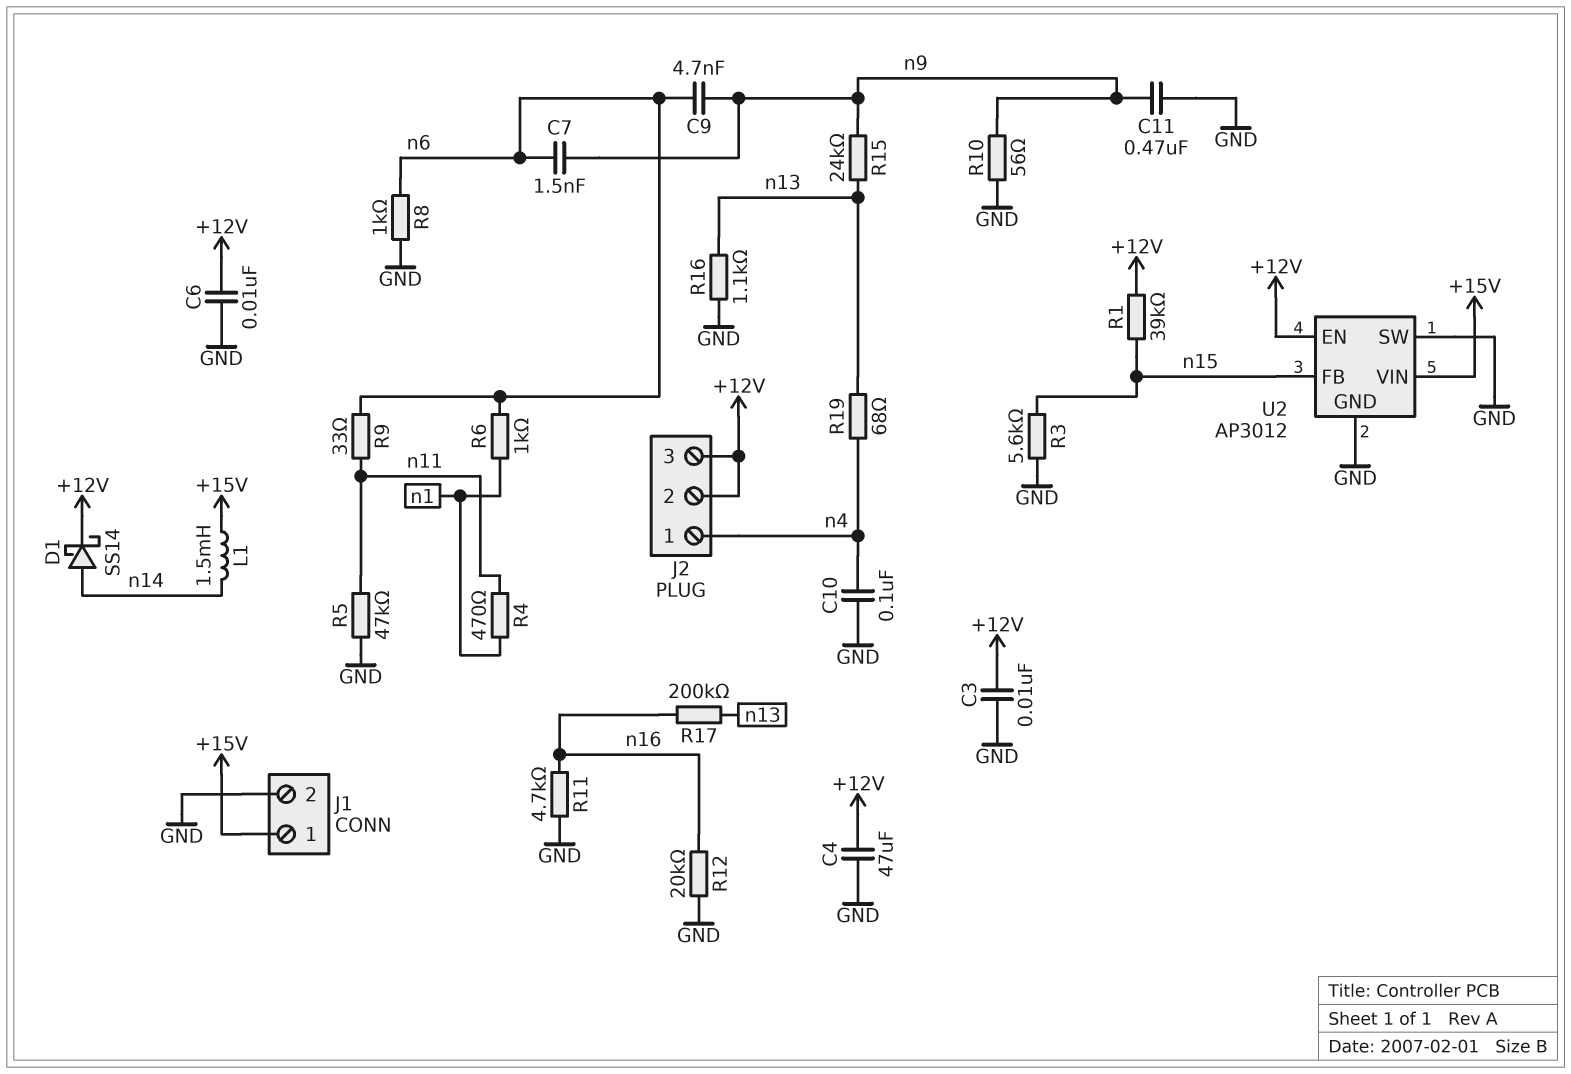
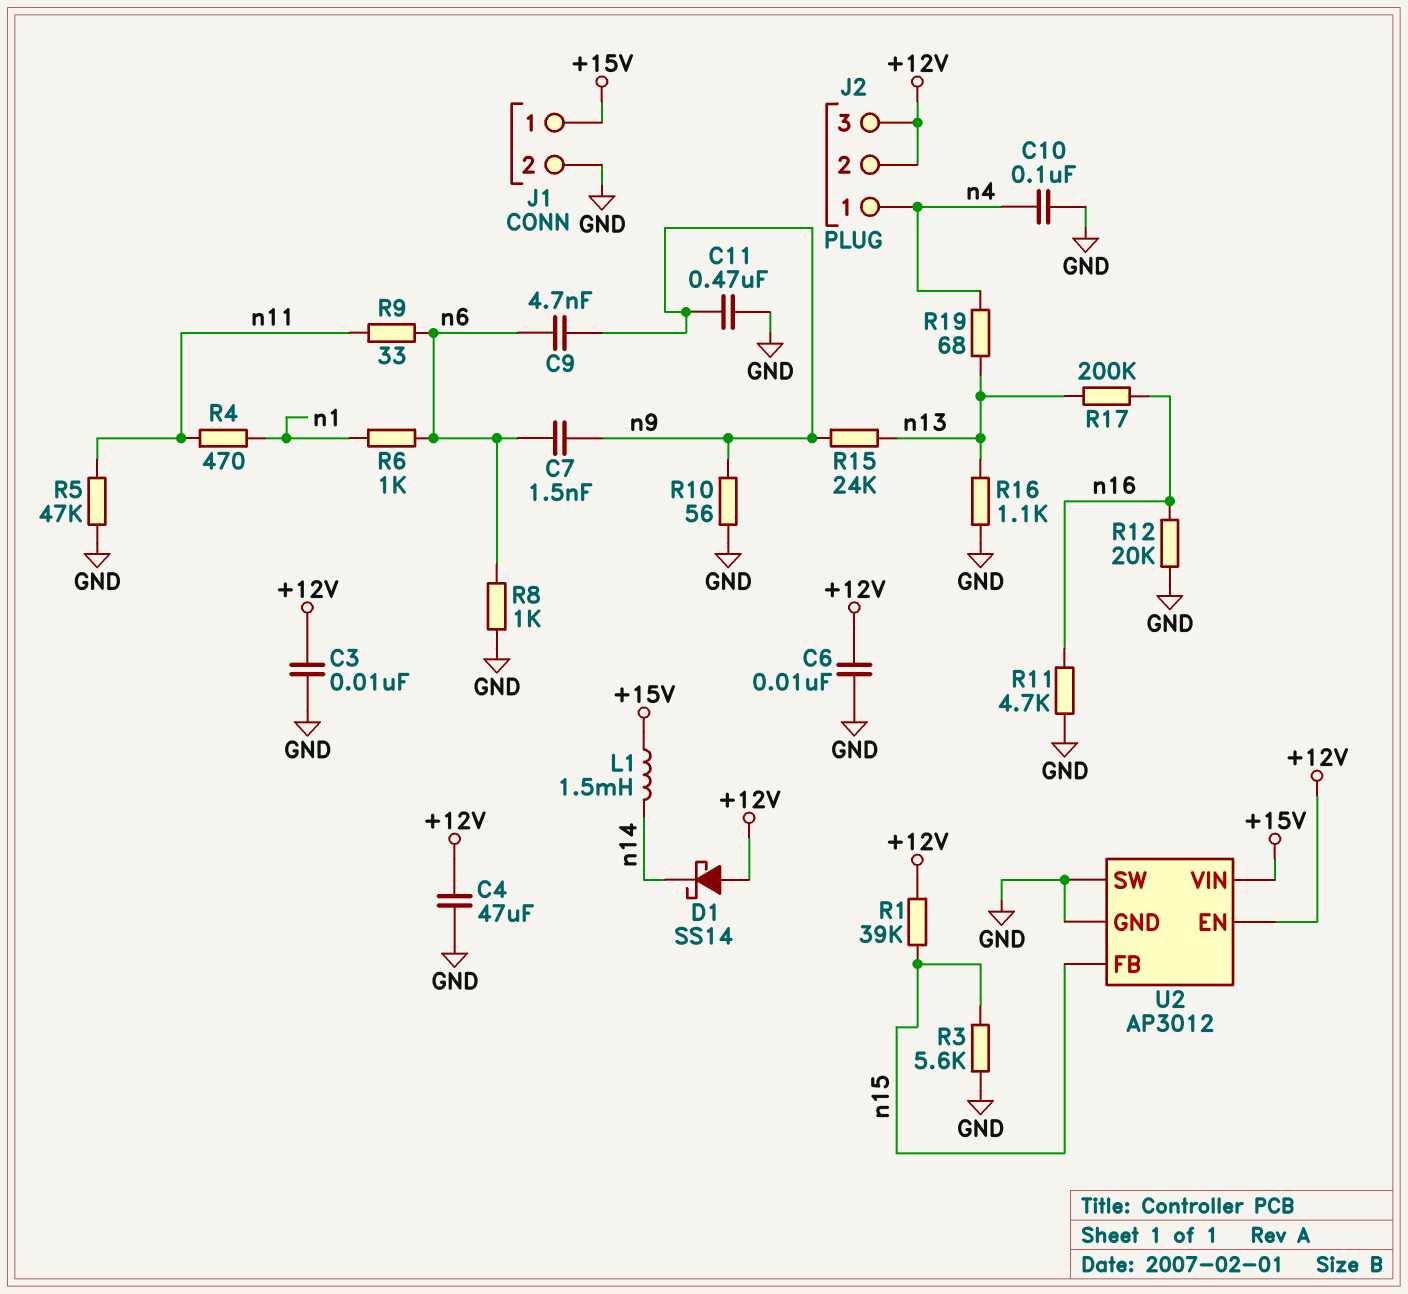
D1: schottky SS14 (A n14, K +12V) -> schottky SS14 (A +12V, K n14)

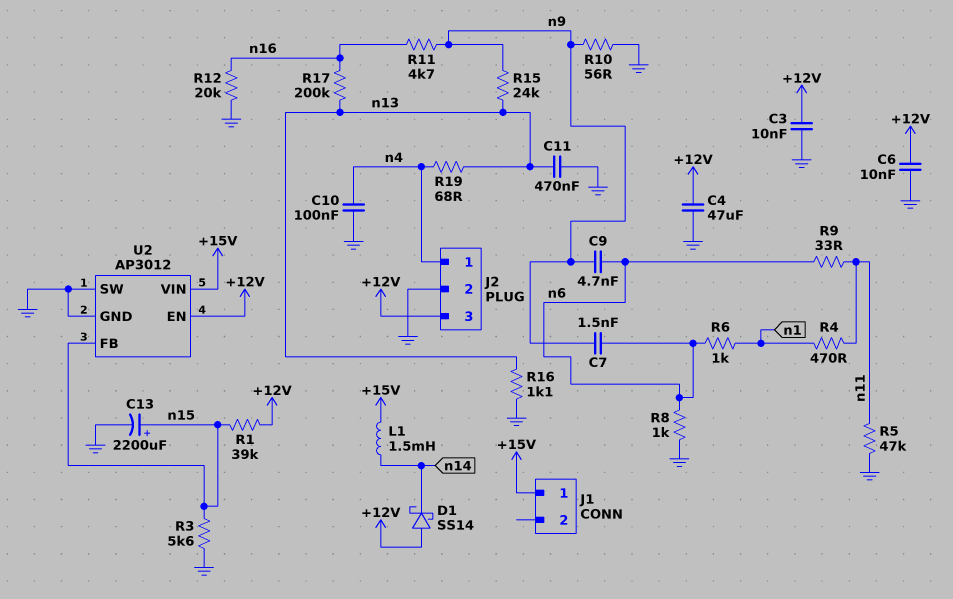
C11: 470nF (GND, n9) -> 470nF (GND, n13)
C13: none -> 2200uF (plus n15, minus GND)
J1 pin 2: GND -> none
J2 pin 2: +12V -> GND
R11: 4.7k (GND, n16) -> 4.7k (n9, n16)

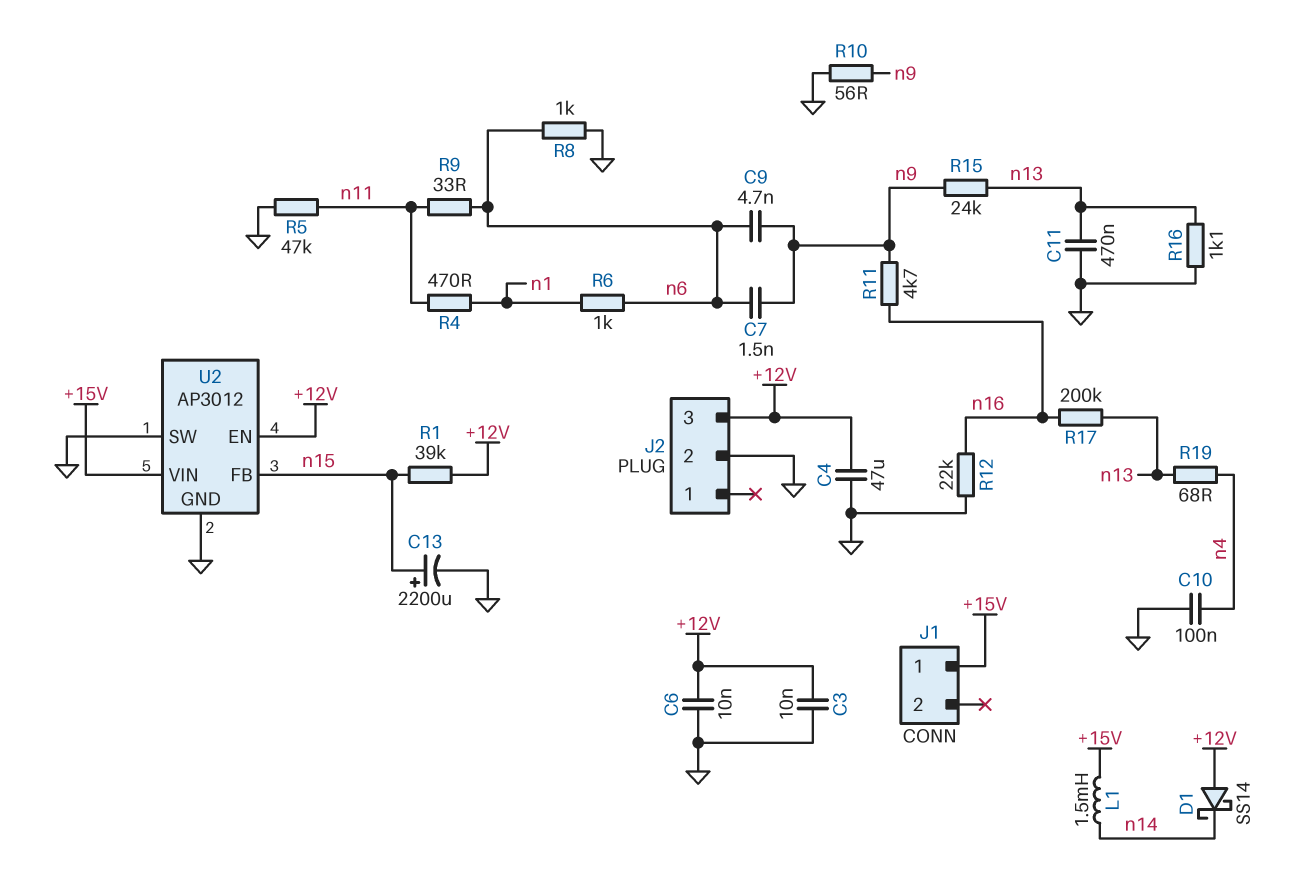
J2 pin 1: n4 -> none
R3: 5.6k (GND, n15) -> none
R12: 20k (GND, n16) -> 22k (GND, n16)

